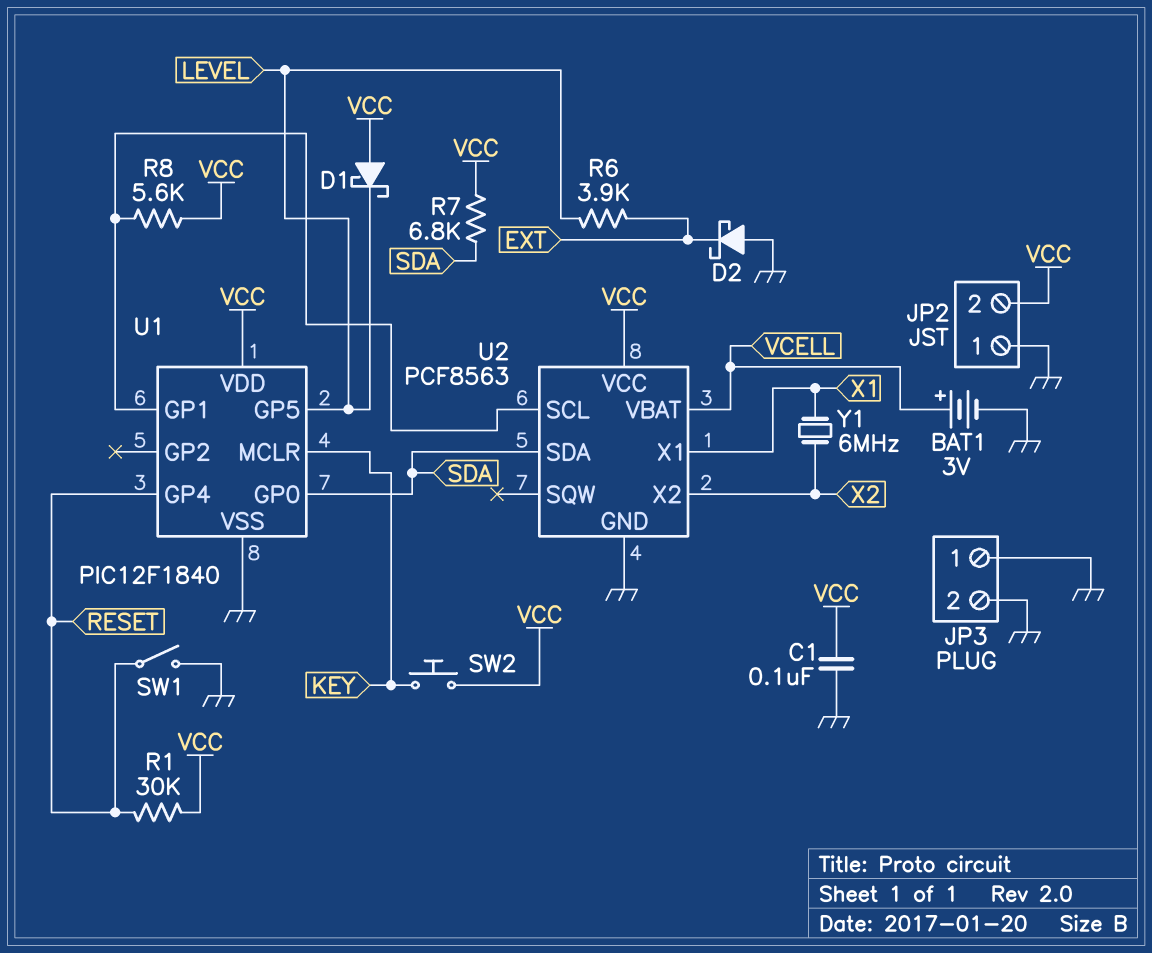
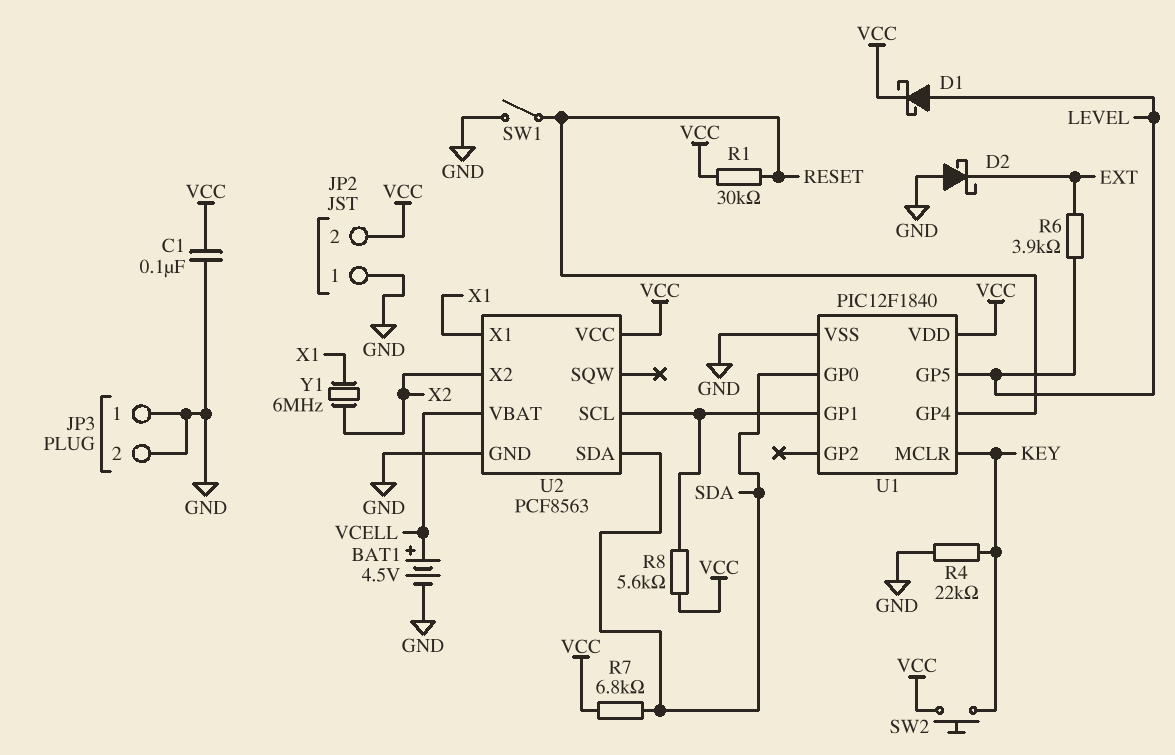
BAT1: 3V (plus VCELL, minus GND) -> 4.5V (plus VCELL, minus GND)
D1: schottky (A VCC, K LEVEL) -> schottky (A LEVEL, K VCC)
R4: none -> 22k (GND, KEY)

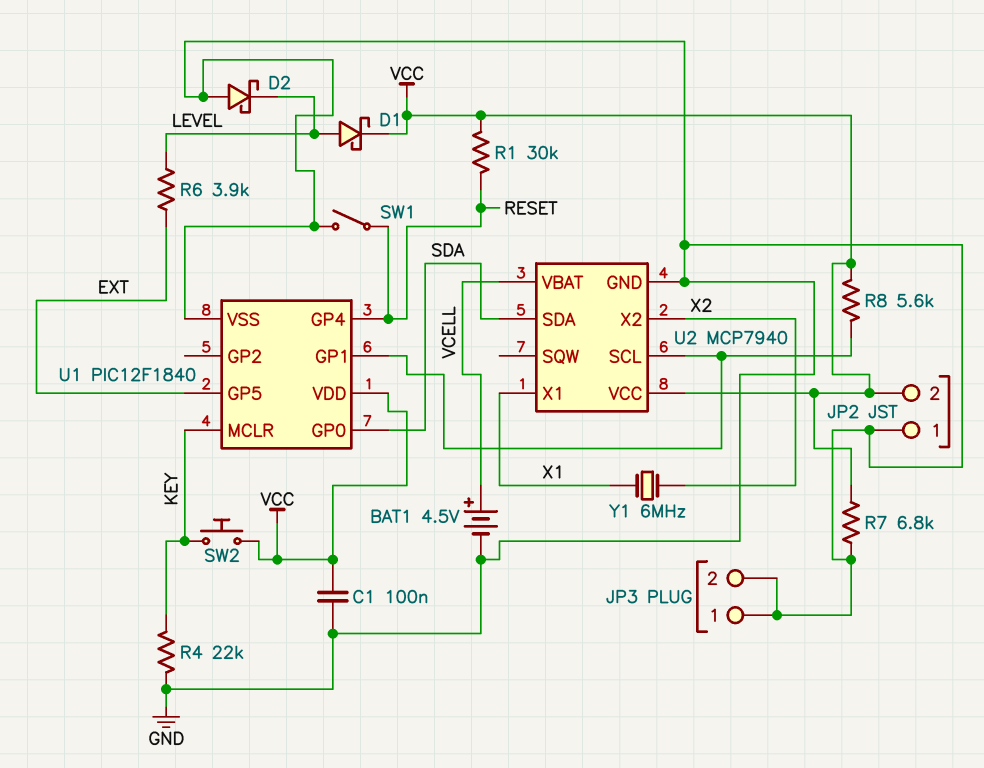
D2: schottky (A GND, K EXT) -> schottky (A GND, K LEVEL)
R7: 6.8k (SDA, VCC) -> 6.8k (GND, VCC)
U1 pin GP5: LEVEL -> EXT
U2: PCF8563 -> MCP7940

